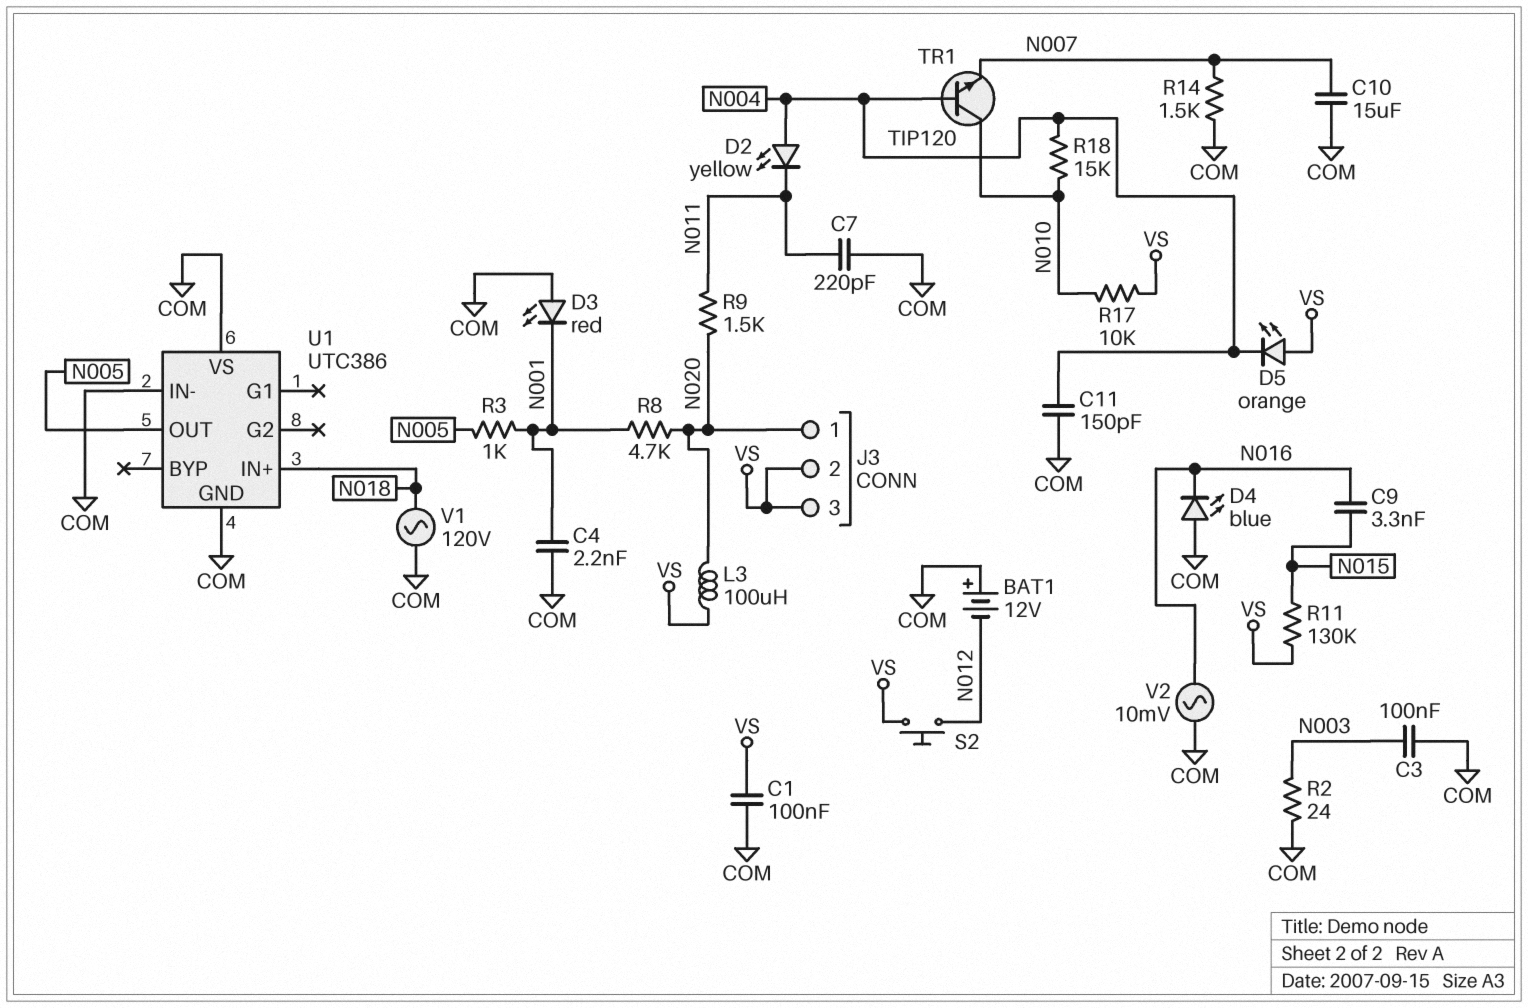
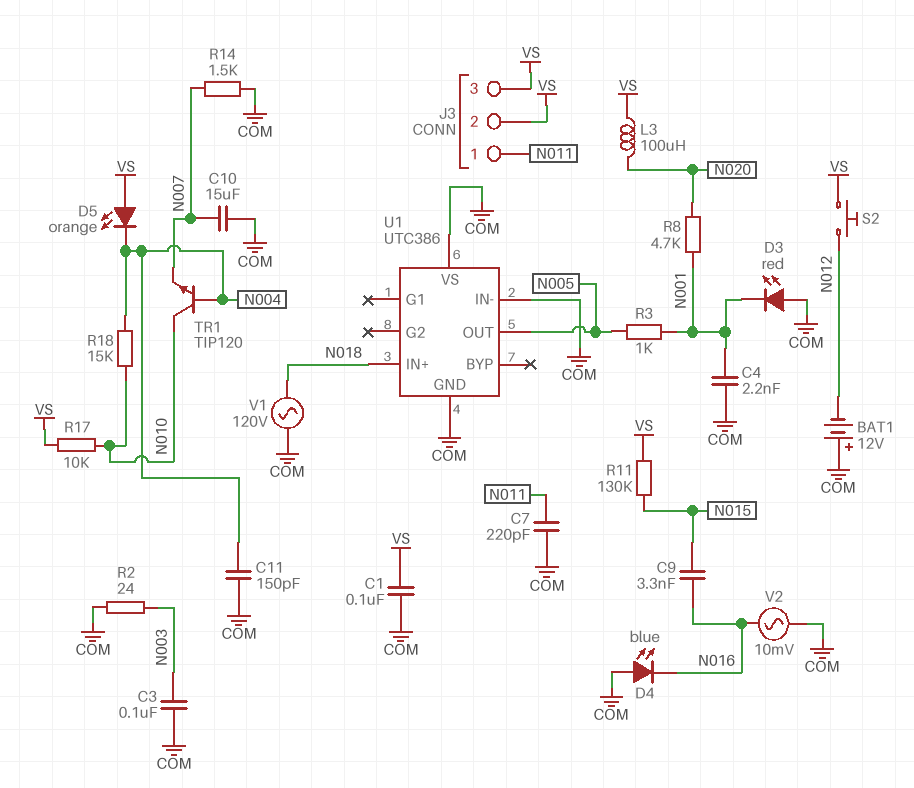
D2: LED yellow (A N004, K N011) -> none
J3 pin 1: N020 -> N011
R9: 1.5k (N011, N020) -> none

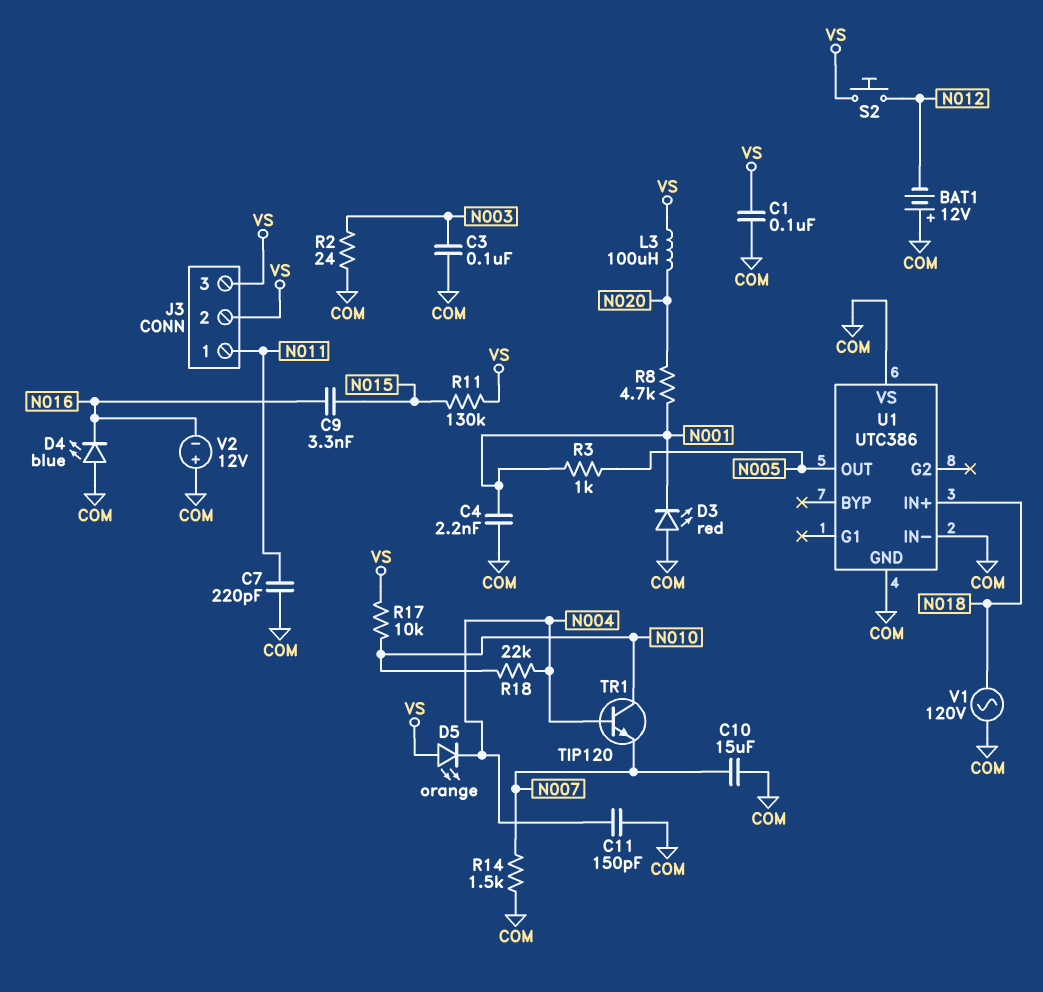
R18: 15k (N004, N010) -> 22k (N004, N010)
V2: AC 10mV (COM, N016) -> 12V (plus COM, minus N016)

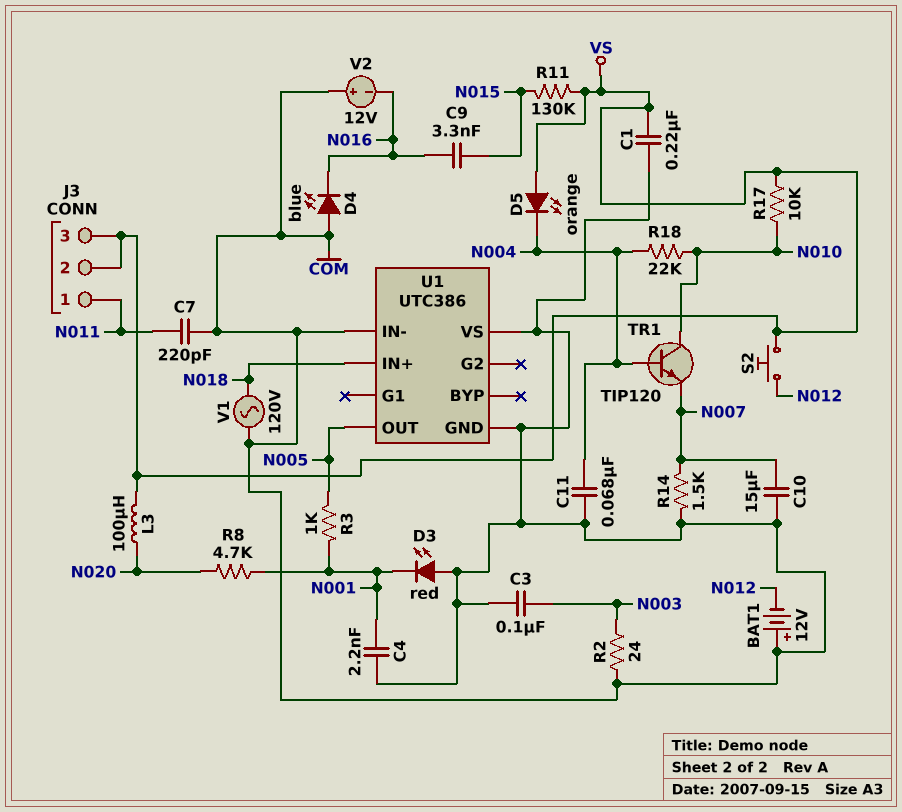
C1: 100nF (COM, VS) -> 220nF (COM, VS)
C11: 150pF (COM, N004) -> 68nF (COM, N004)

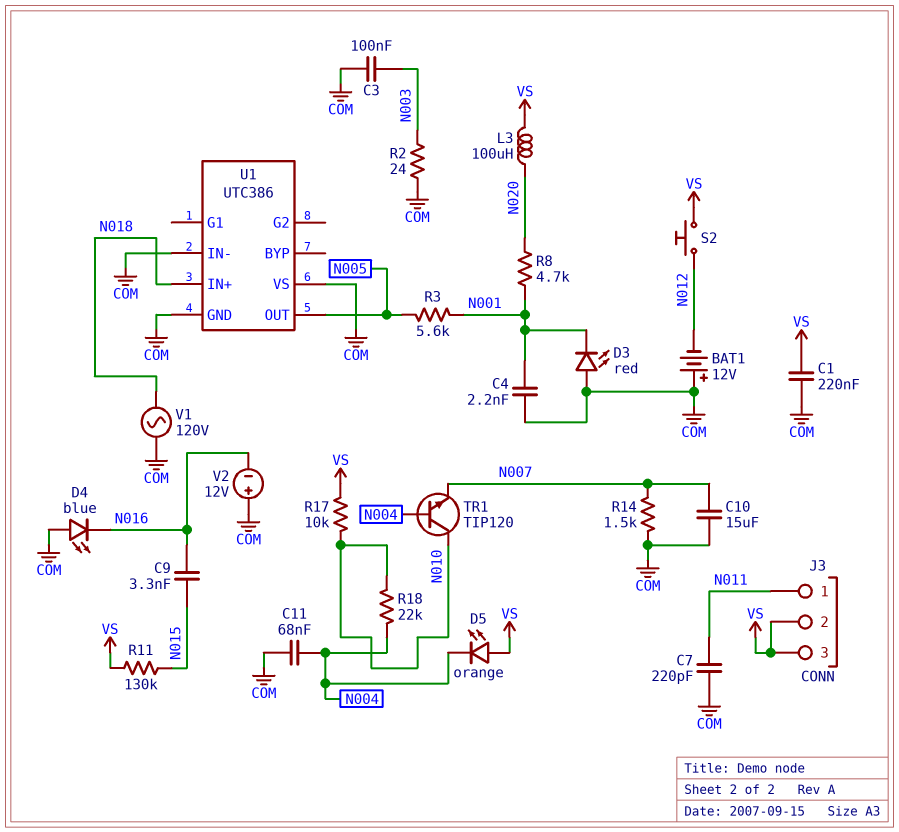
R3: 1k (N001, N005) -> 5.6k (N001, N005)

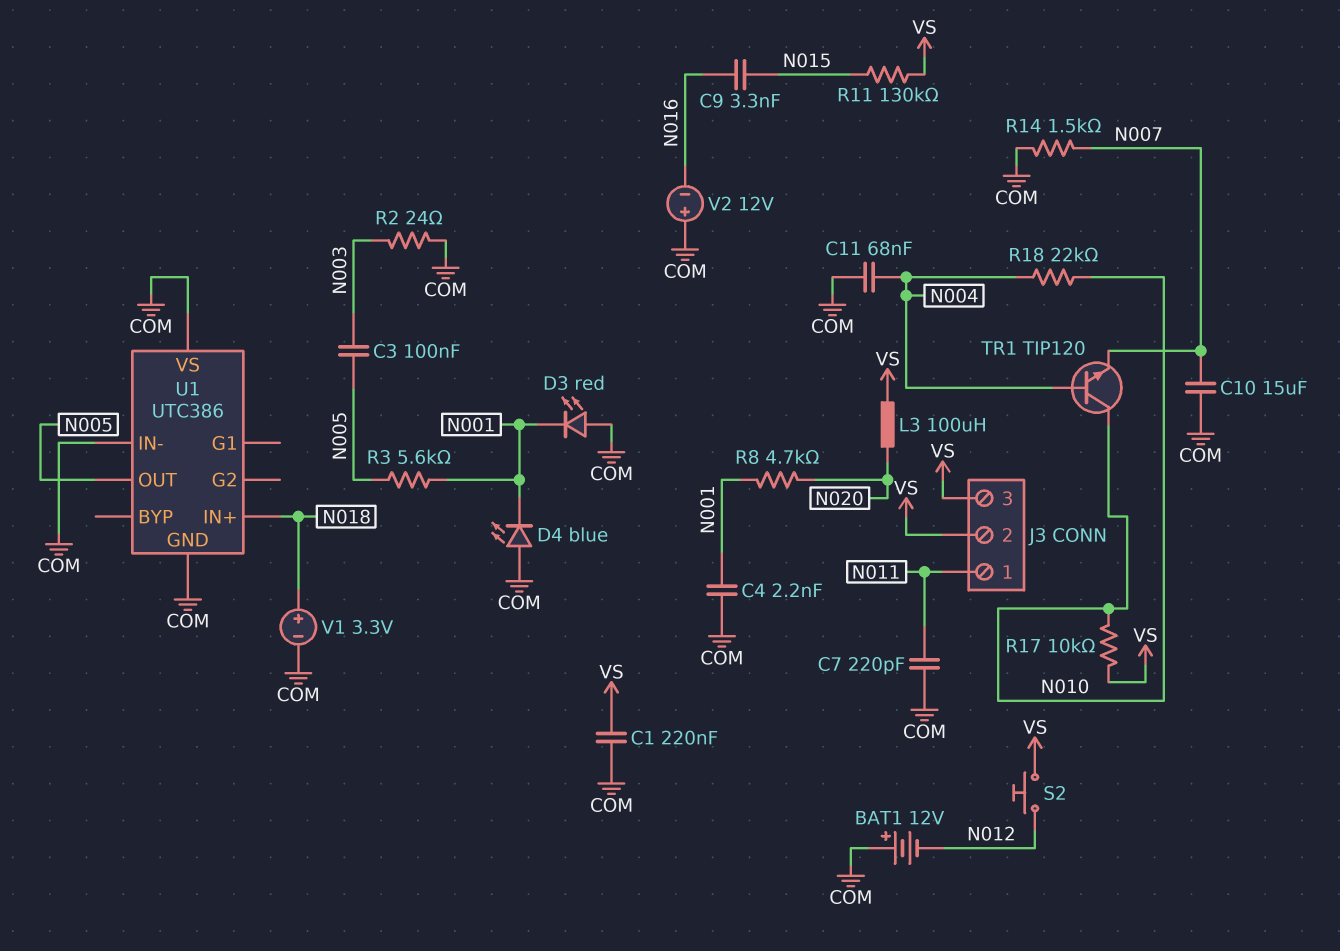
C3: 100nF (COM, N003) -> 100nF (N003, N005)
D4: LED blue (A COM, K N016) -> LED blue (A COM, K N001)
D5: LED orange (A VS, K N004) -> none
V1: AC 120V (COM, N018) -> 3.3V (plus N018, minus COM)

